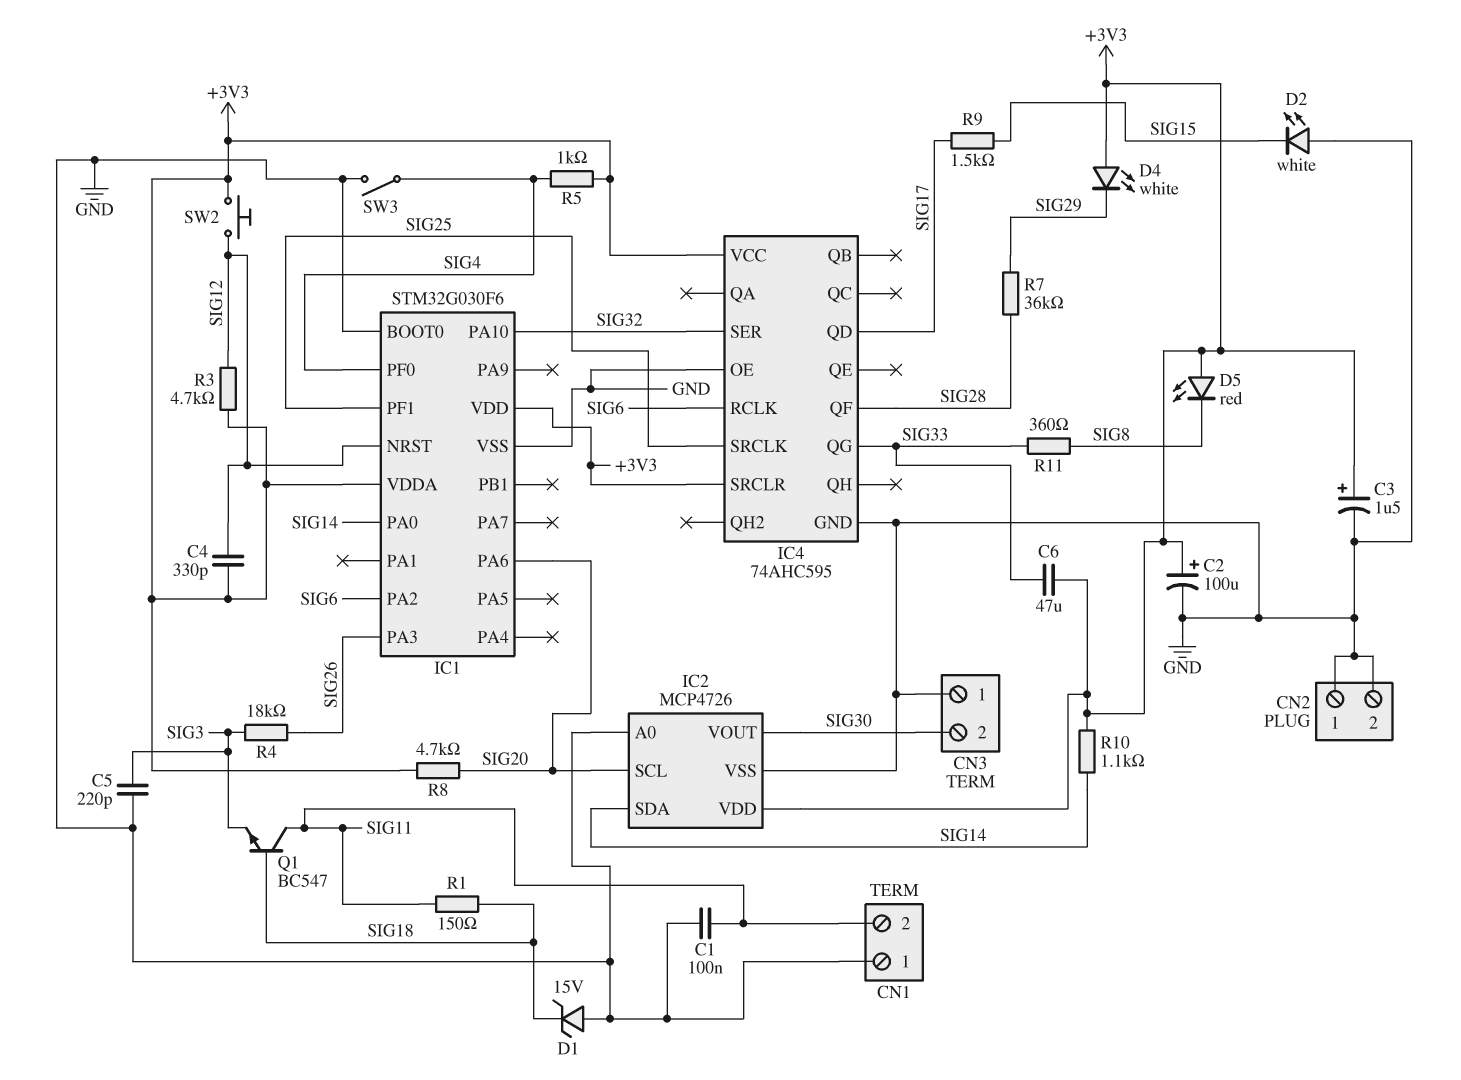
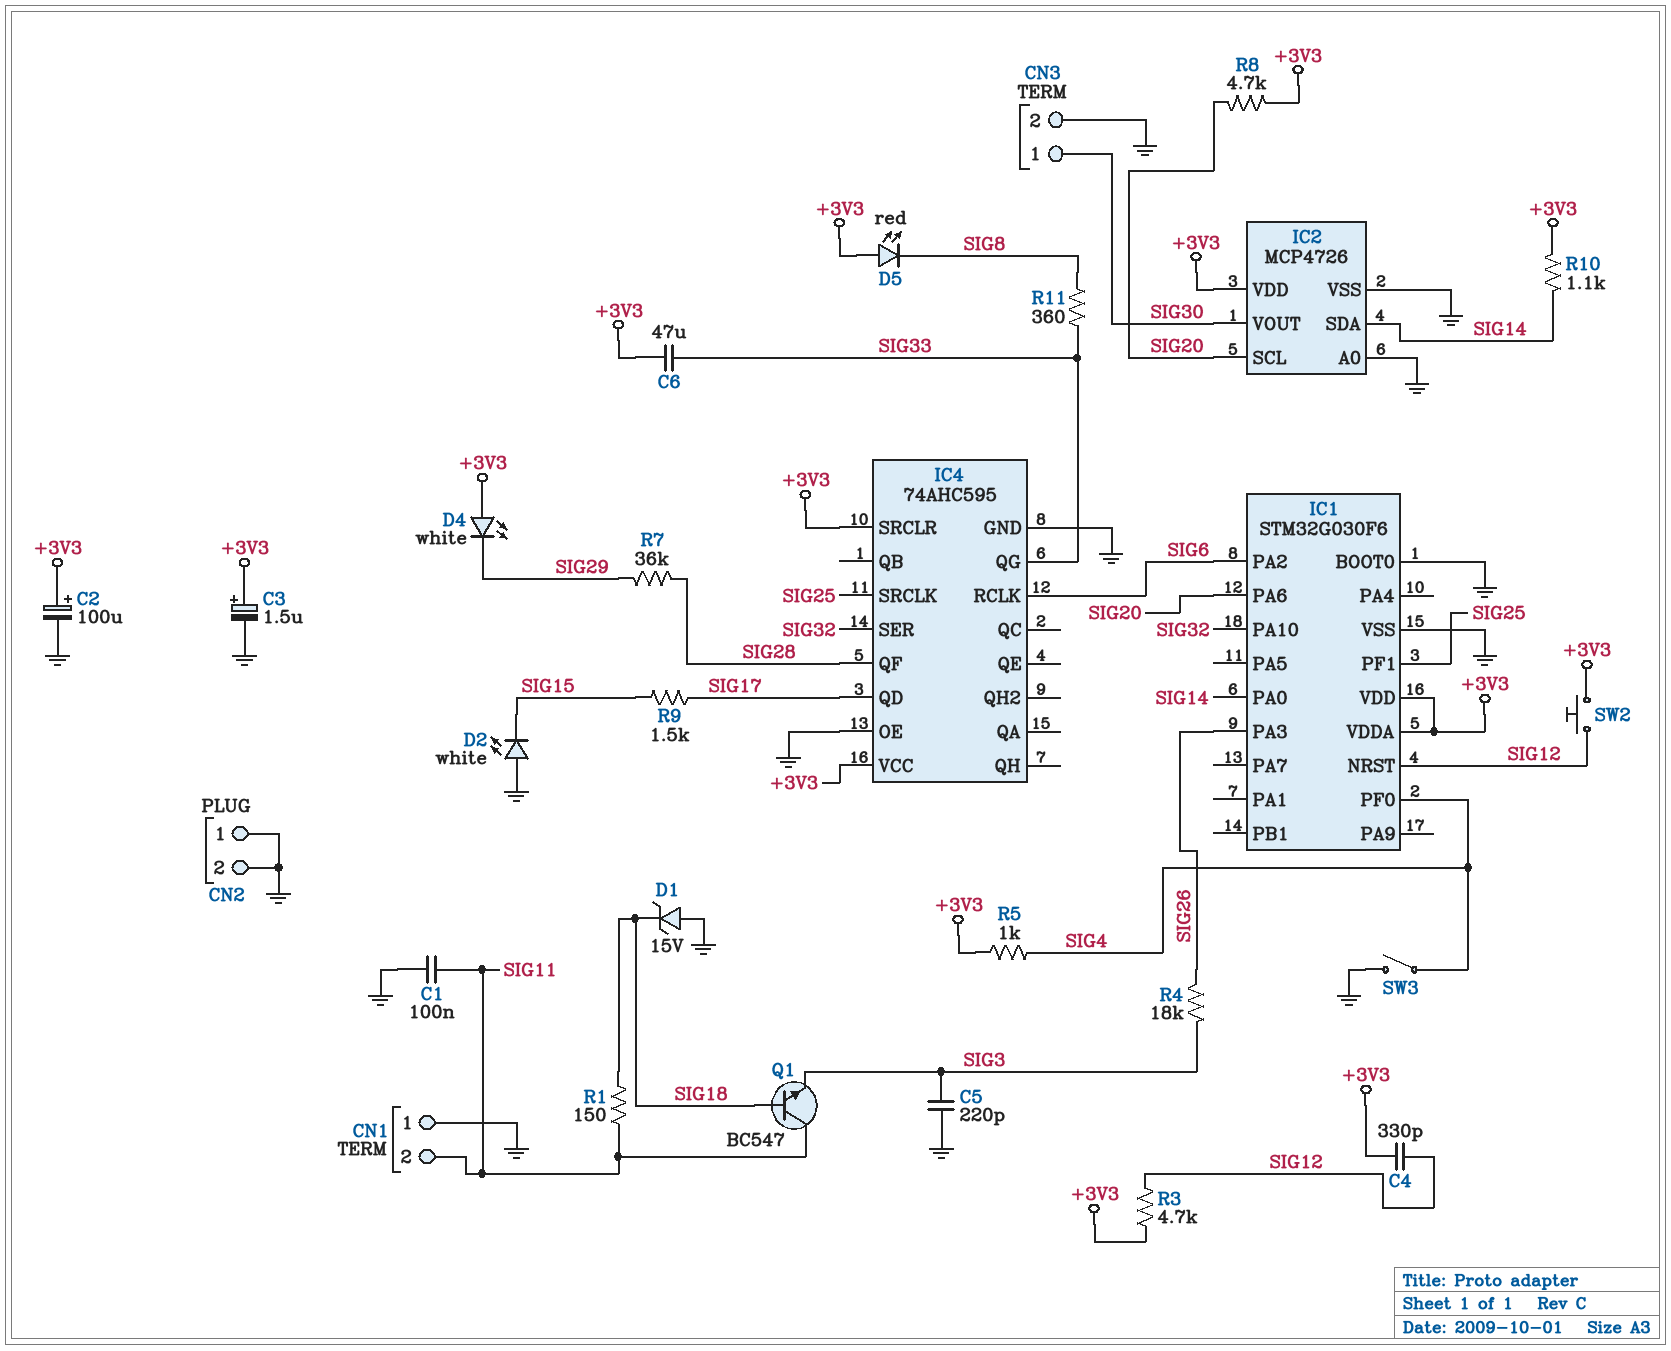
CN3 pin 1: GND -> SIG30
CN3 pin 2: SIG30 -> GND

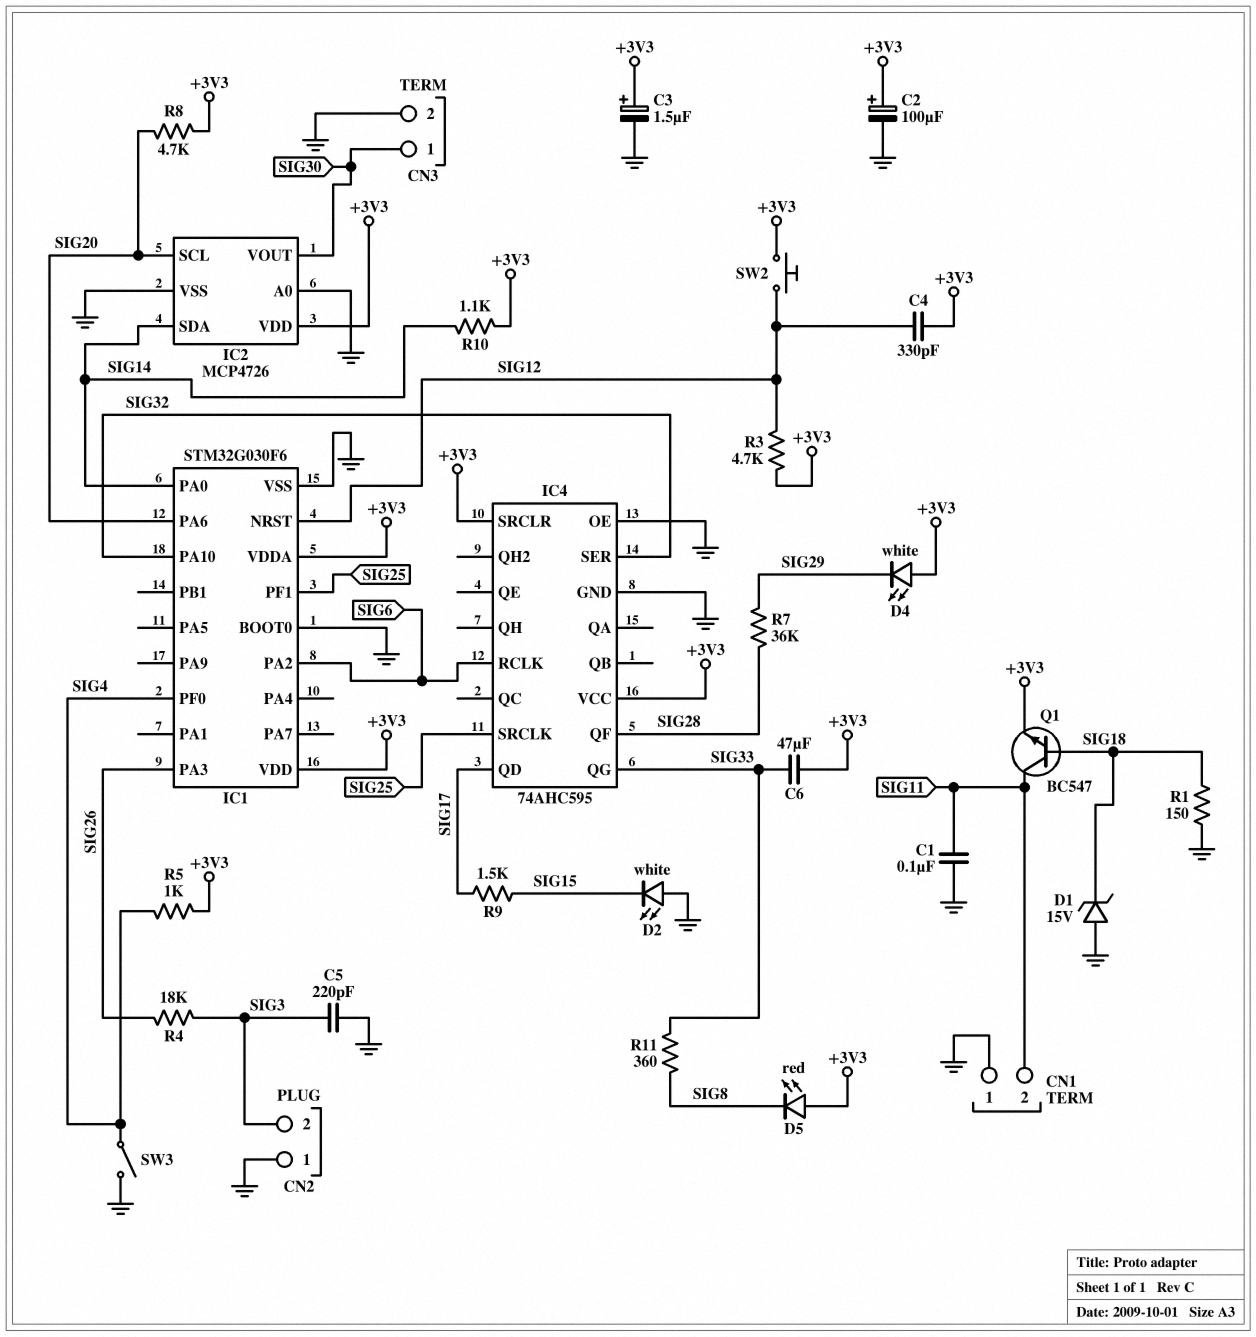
CN2 pin 2: GND -> SIG3
Q1: NPN BC547 (B SIG18, C SIG11, E SIG3) -> NPN BC547 (B SIG18, C SIG11, E +3V3)
R1: 150 (SIG11, SIG18) -> 150 (GND, SIG18)

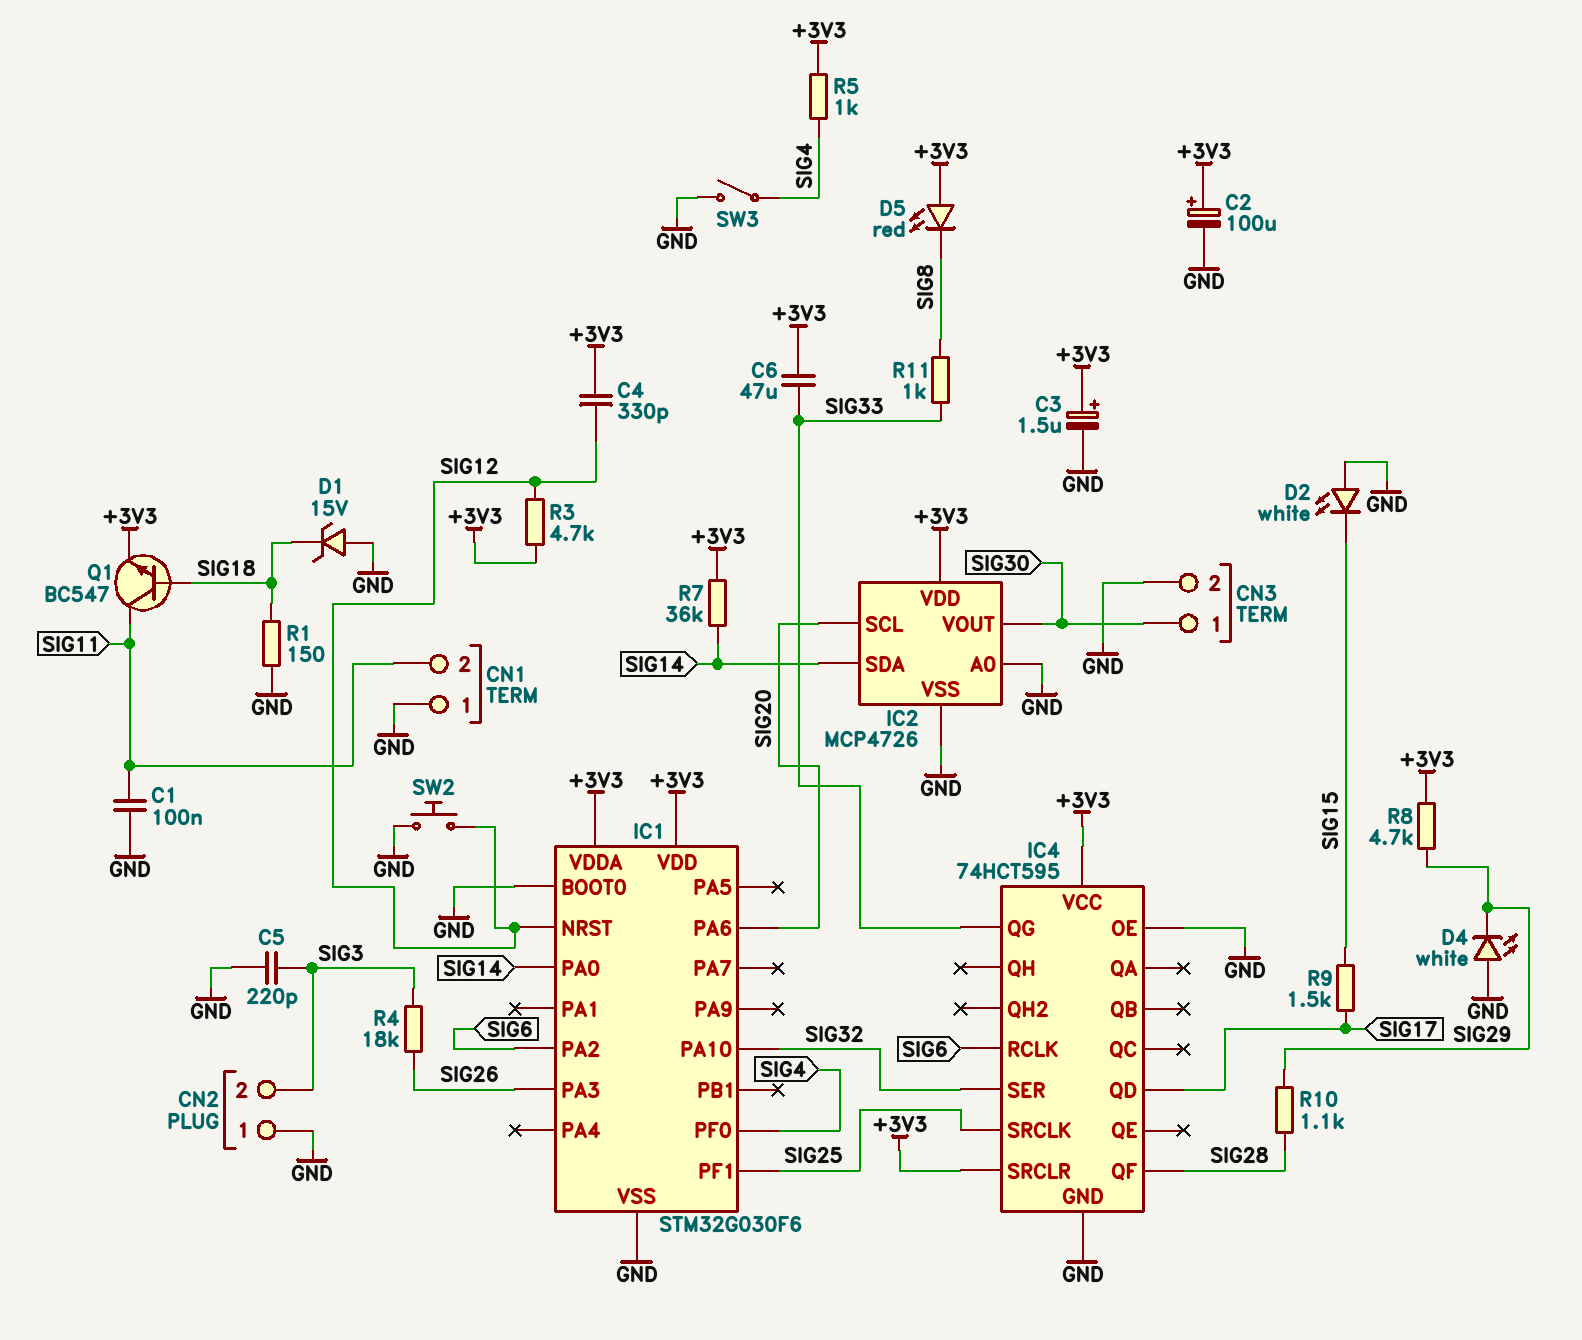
D4: LED white (A +3V3, K SIG29) -> LED white (A GND, K SIG29)
IC4: 74AHC595 -> 74HCT595
R7: 36k (SIG28, SIG29) -> 36k (+3V3, SIG14)
R8: 4.7k (+3V3, SIG20) -> 4.7k (+3V3, SIG29)
R10: 1.1k (+3V3, SIG14) -> 1.1k (SIG28, SIG29)
R11: 360 (SIG8, SIG33) -> 1k (SIG8, SIG33)
SW2: button (+3V3, SIG12) -> button (GND, SIG12)

